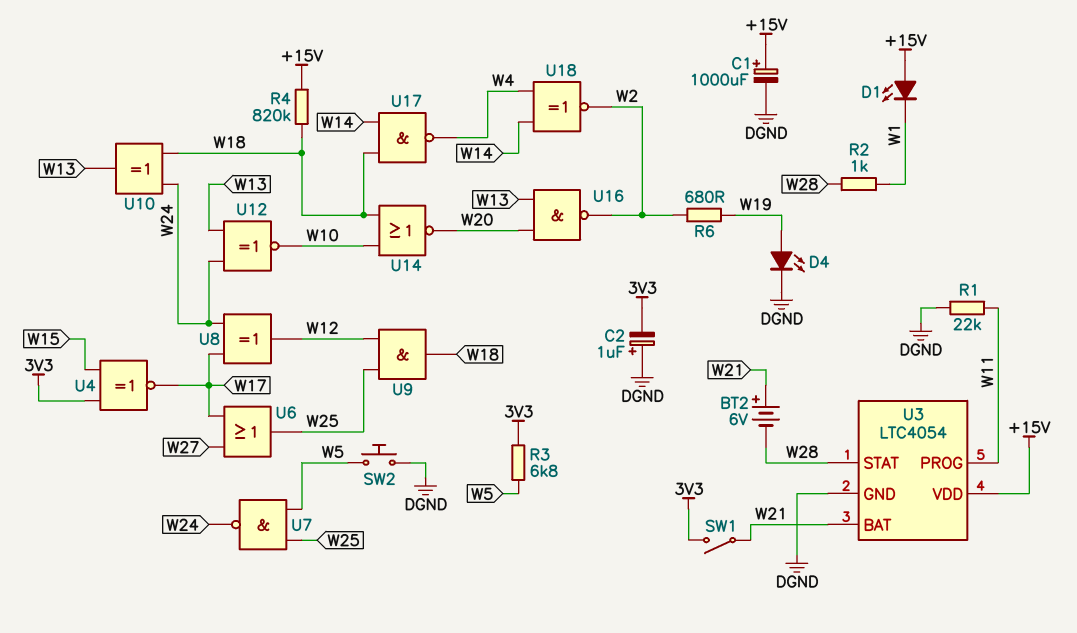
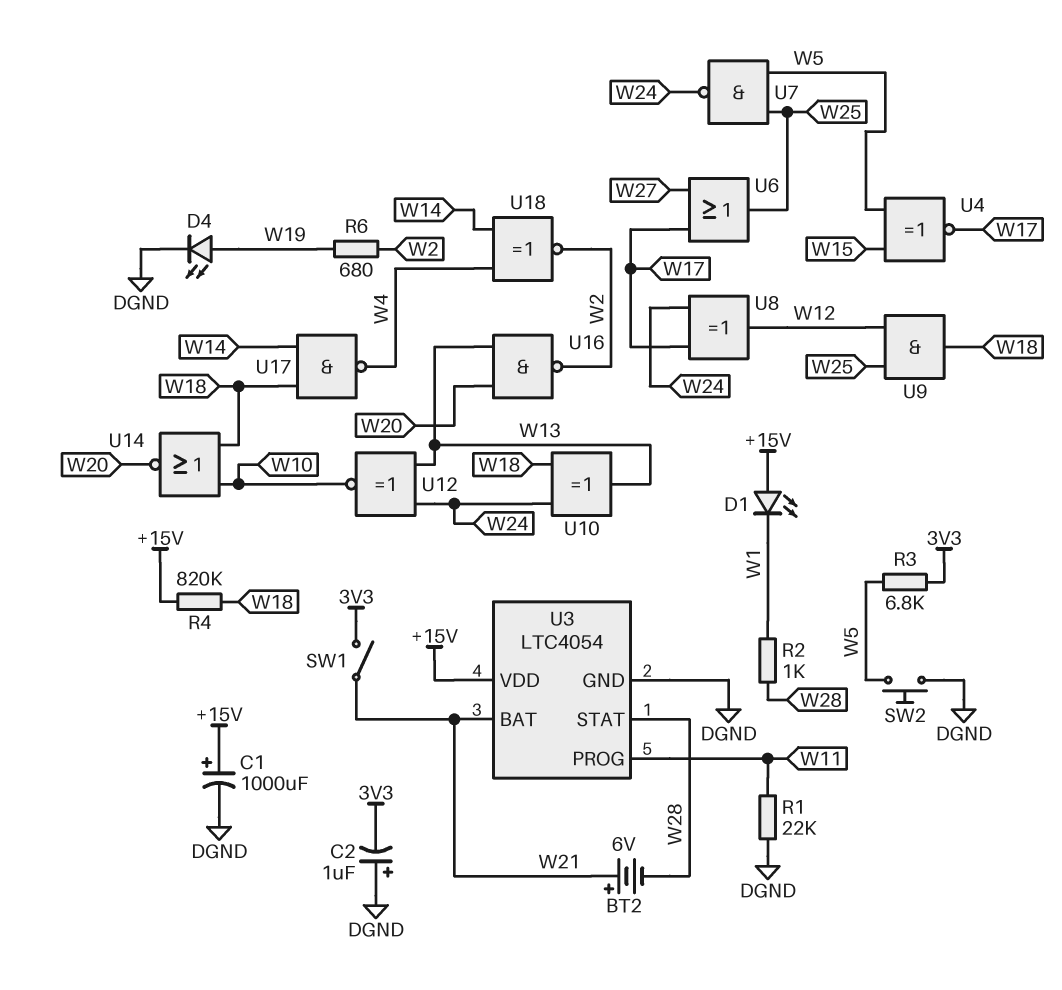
U4: XNOR (in 3V3, in W15, out W17) -> XNOR (in W5, in W15, out W17)

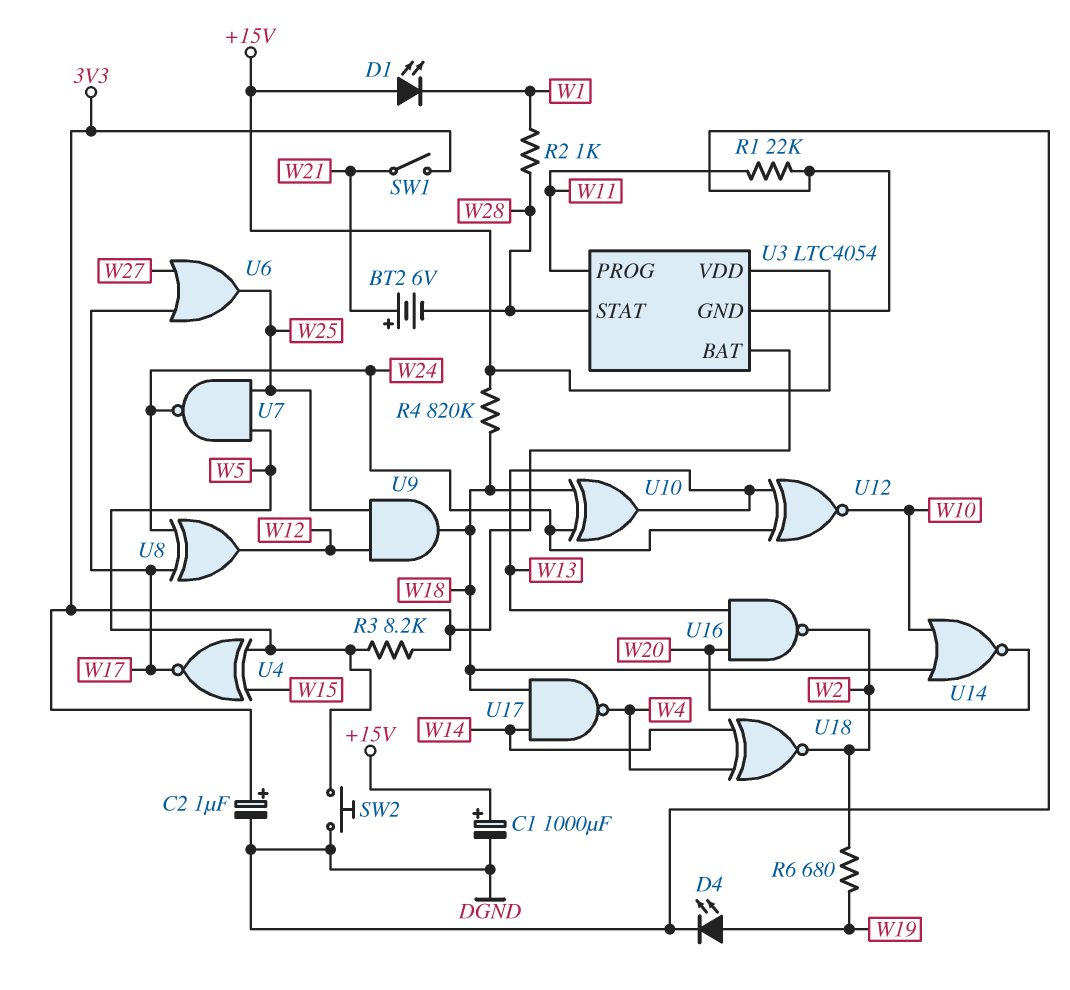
C2: 1uF (plus DGND, minus 3V3) -> 1uF (plus 3V3, minus DGND)
R3: 6.8k (3V3, W5) -> 8.2k (3V3, W5)
U3 pin BAT: W21 -> 3V3

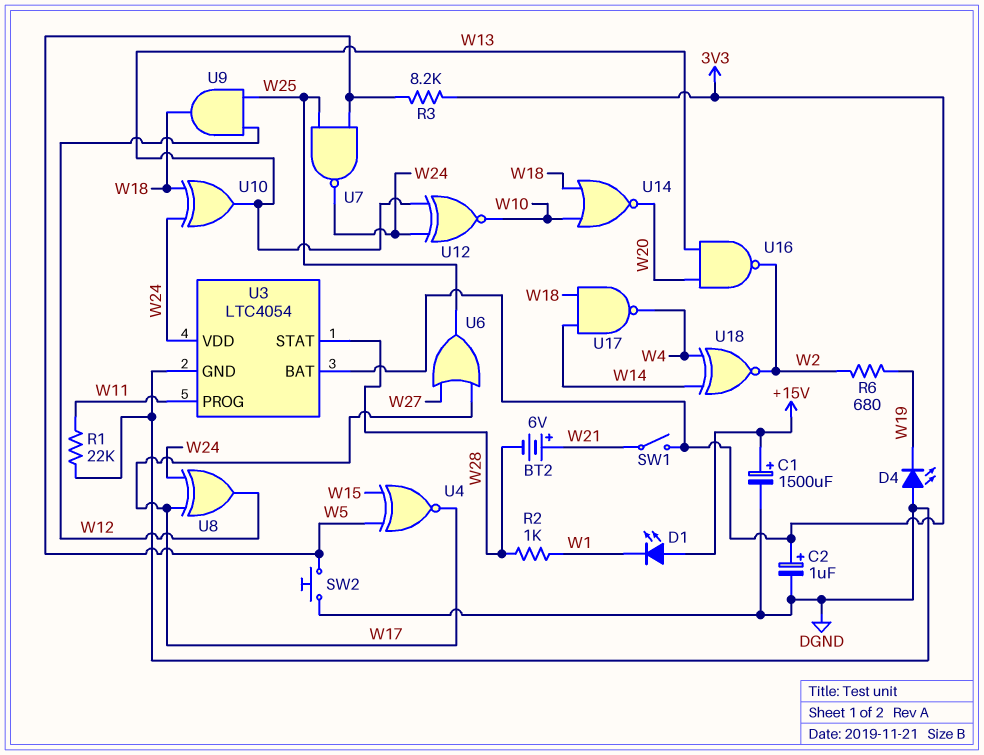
C1: 1000uF (plus +15V, minus DGND) -> 1500uF (plus +15V, minus DGND)
D4: LED (A W19, K DGND) -> LED (A DGND, K W19)
R4: 820k (+15V, W18) -> none
U3 pin VDD: +15V -> W24

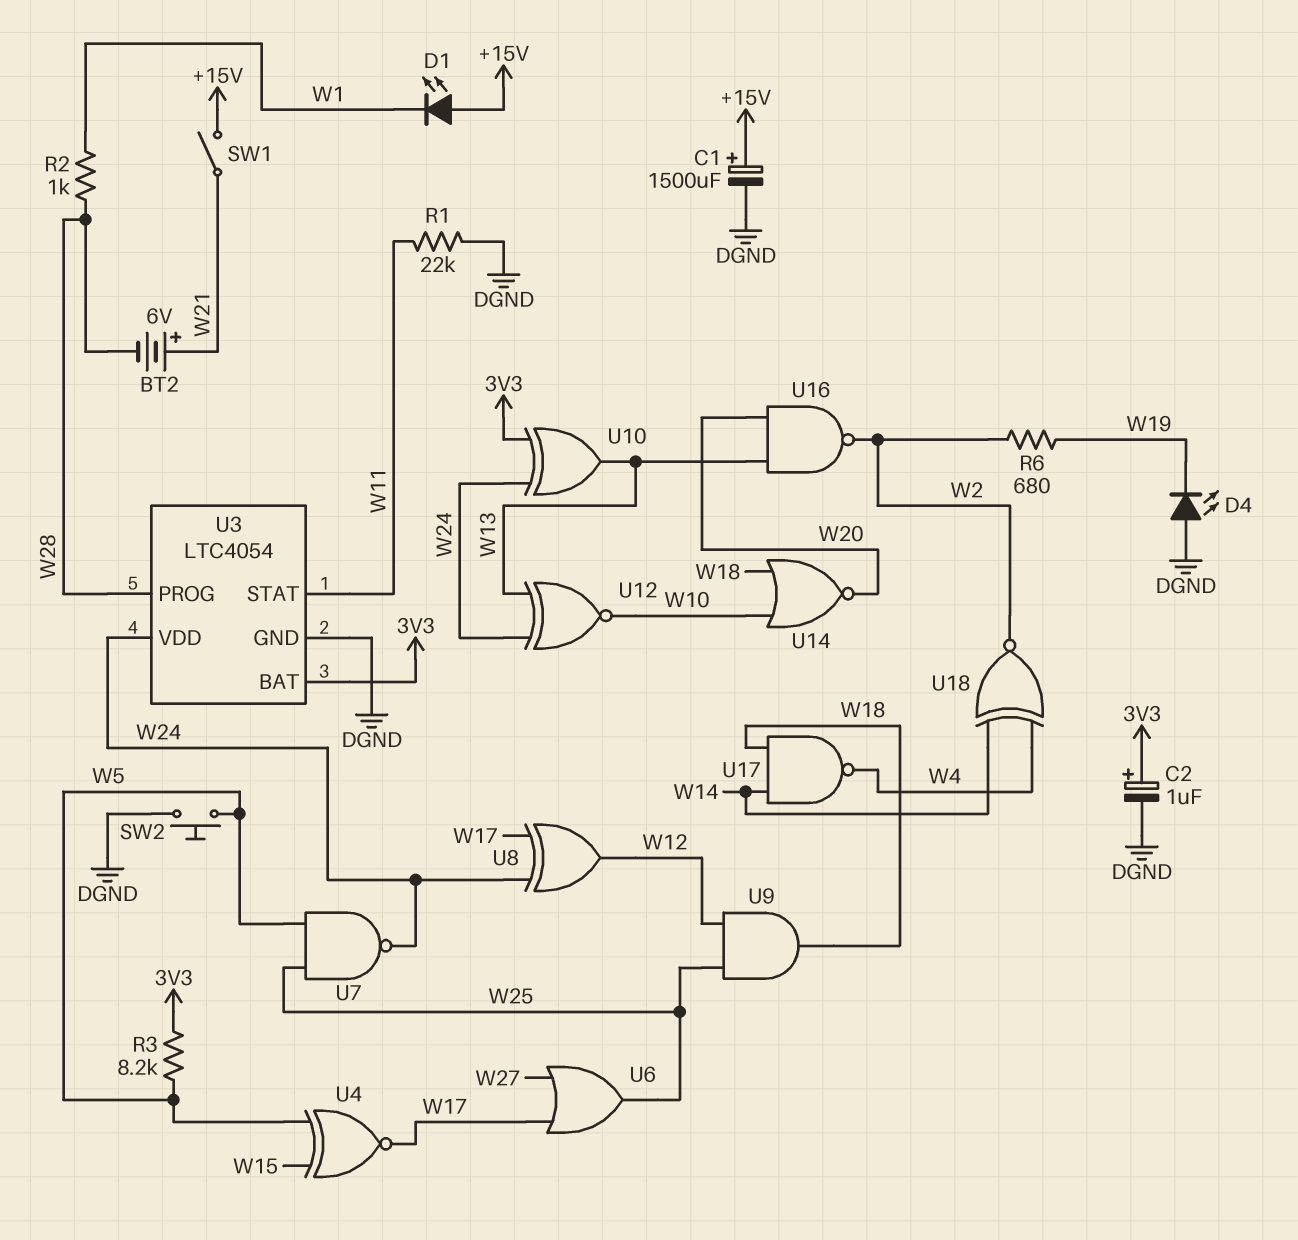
SW1: switch (3V3, W21) -> switch (+15V, W21)
U3 pin PROG: W11 -> W28
U3 pin STAT: W28 -> W11
U10: XOR (in W18, in W24, out W13) -> XOR (in 3V3, in W24, out W13)

